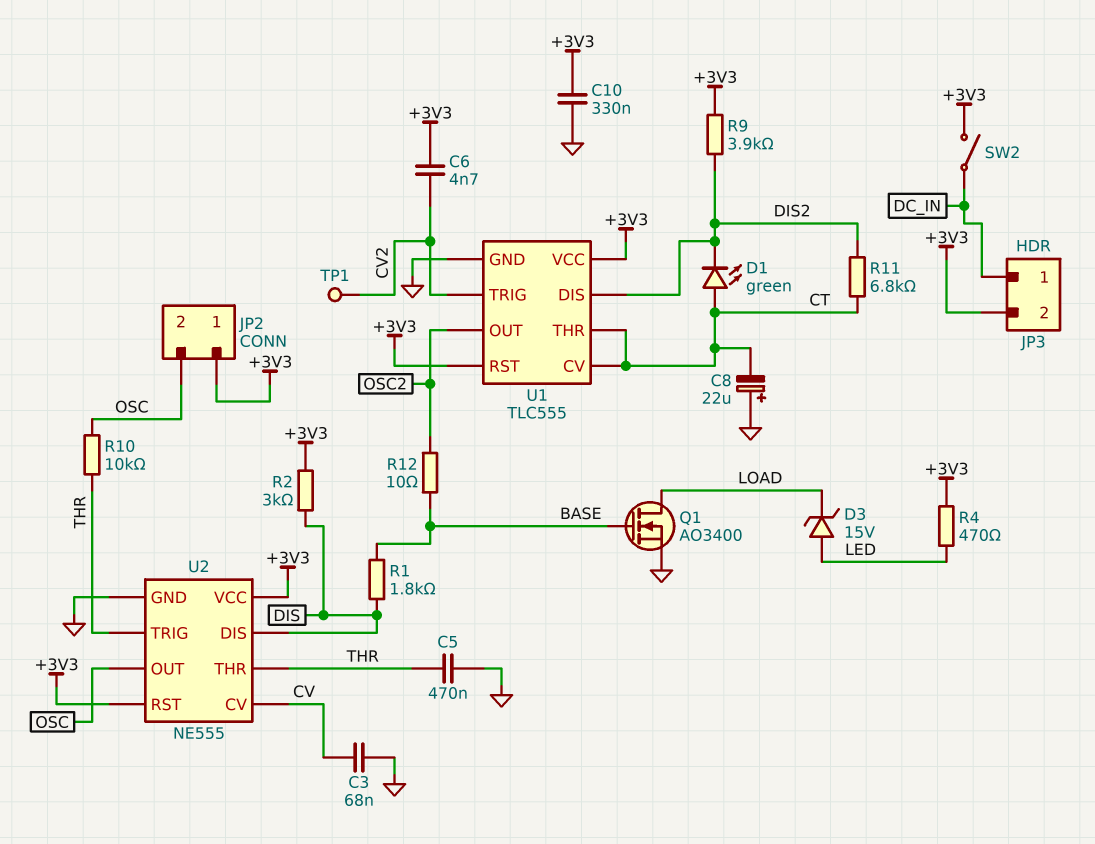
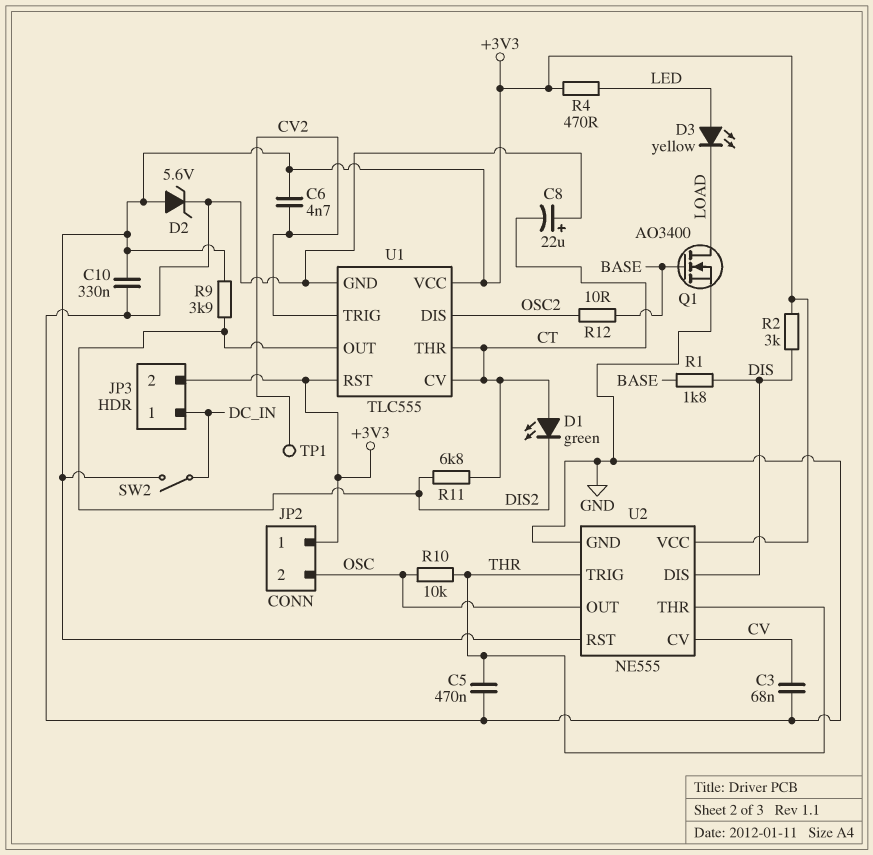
D2: none -> zener 5.6V (A +3V3, K GND)
D3: zener 15V (A LED, K LOAD) -> LED yellow (A LED, K LOAD)
U1 pin DIS: DIS2 -> OSC2
U1 pin OUT: OSC2 -> DIS2

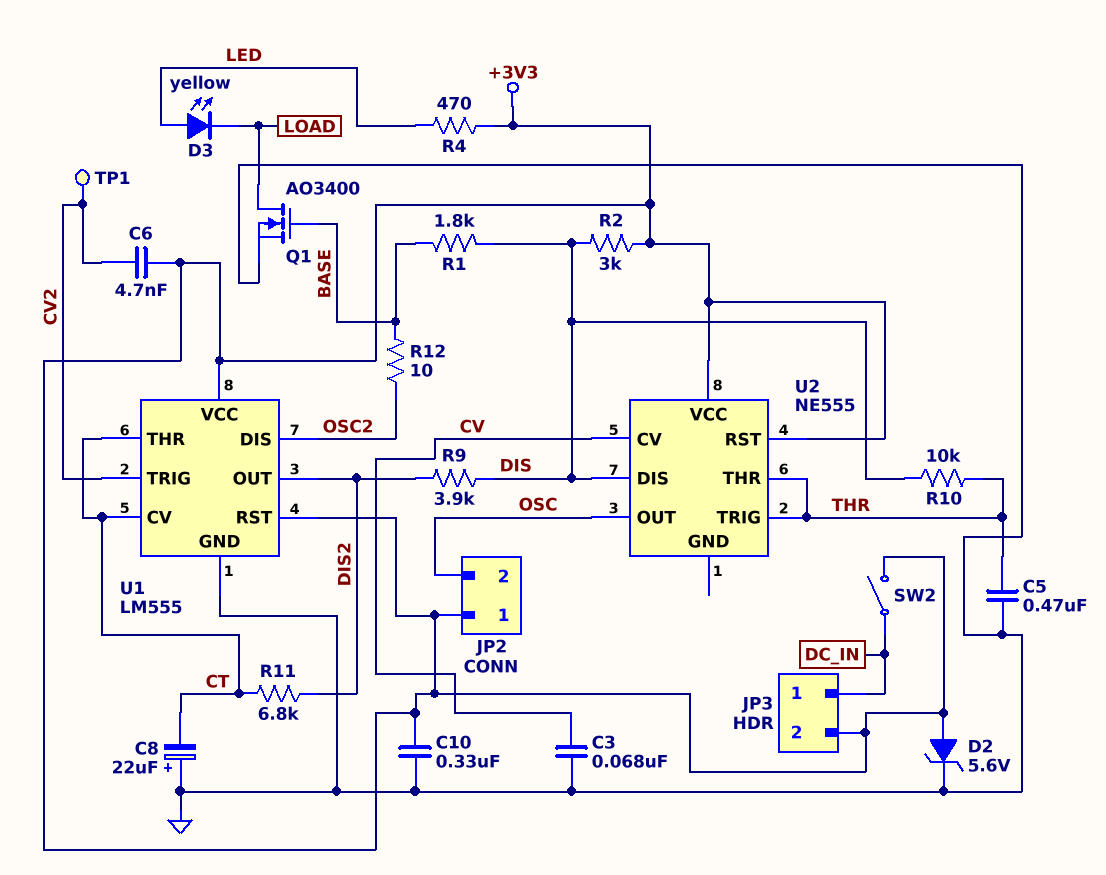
D1: LED green (A CT, K DIS2) -> none
R9: 3.9k (+3V3, DIS2) -> 3.9k (DIS, DIS2)
R10: 10k (OSC, THR) -> 10k (DIS, THR)
U1: TLC555 -> LM555
U2 pin GND: GND -> none

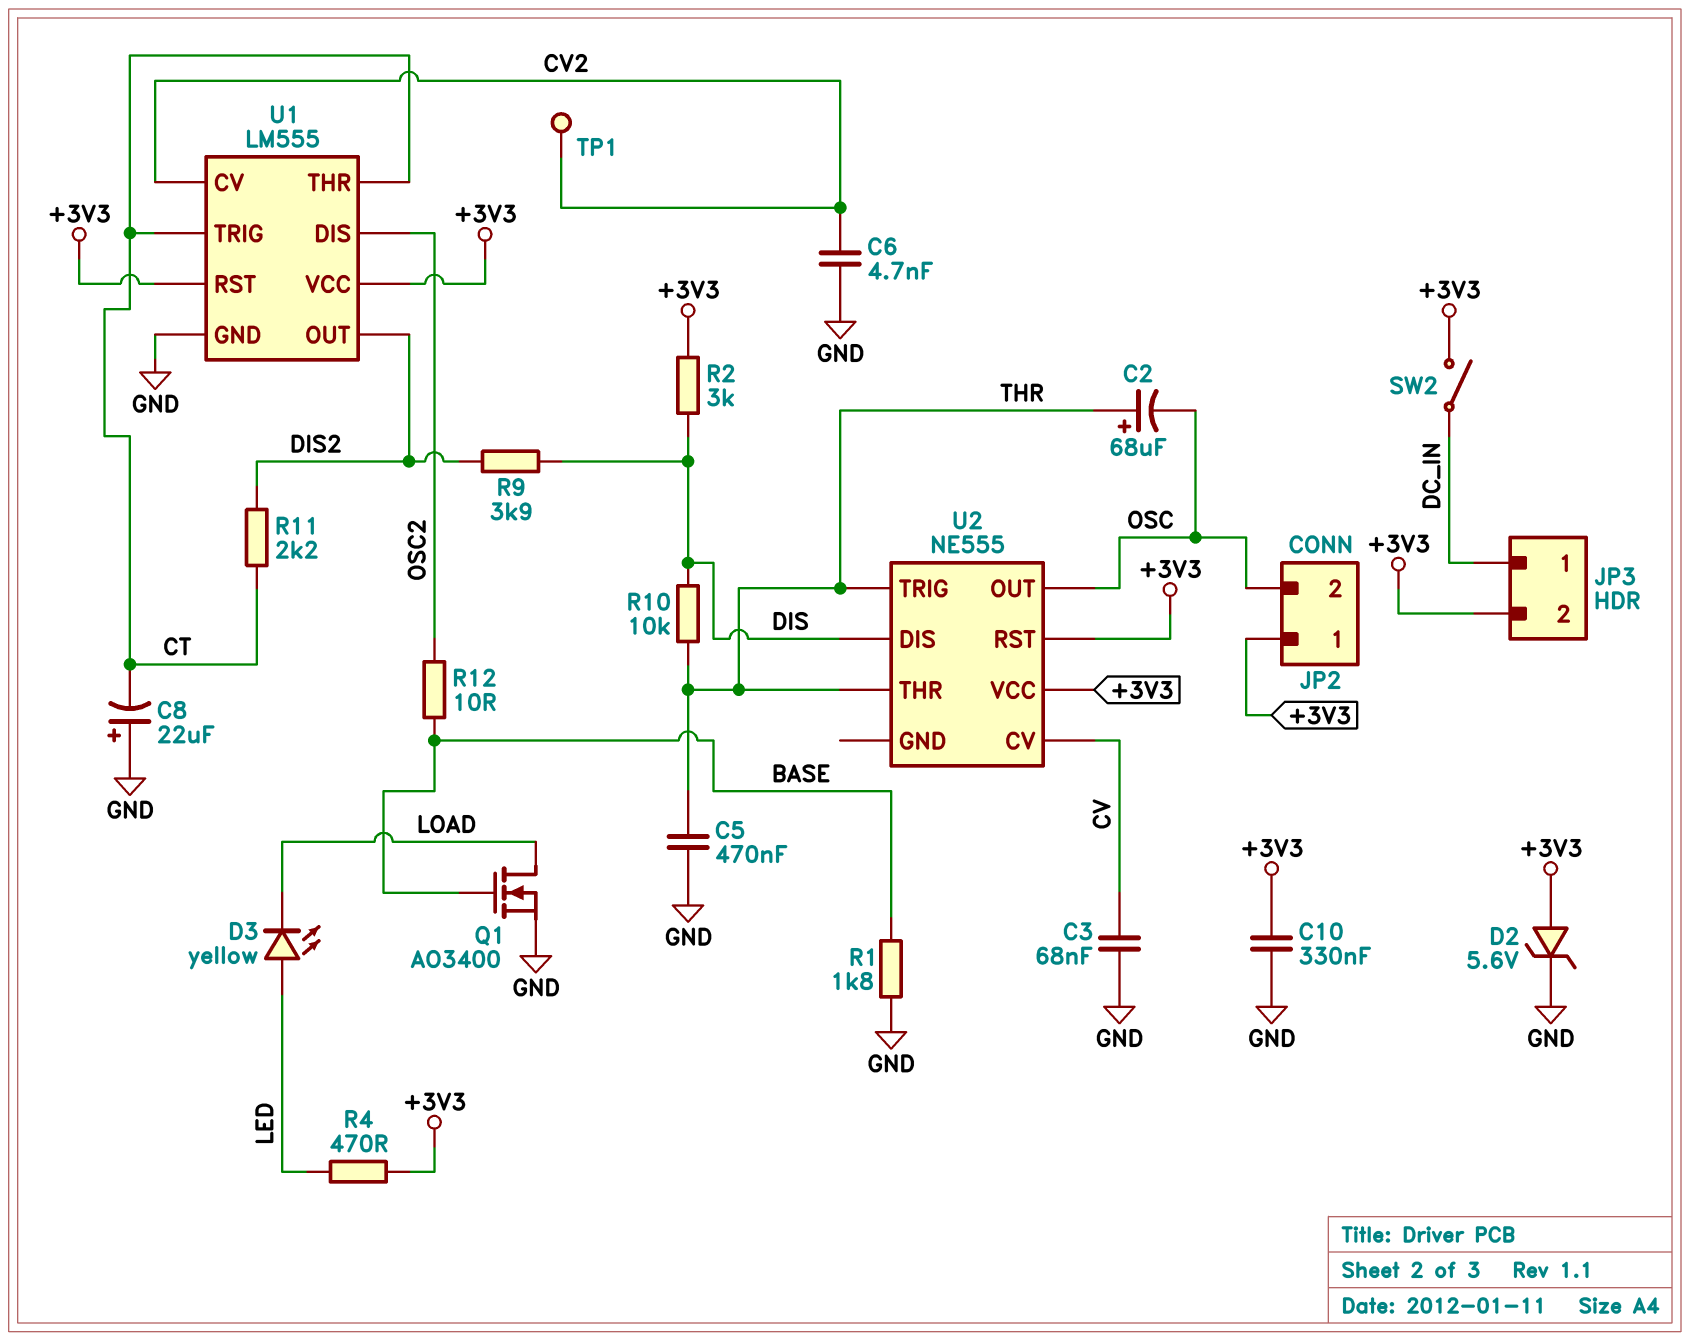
C2: none -> 68uF (plus THR, minus OSC)
C6: 4.7nF (+3V3, CV2) -> 4.7nF (CV2, GND)
R1: 1.8k (BASE, DIS) -> 1.8k (BASE, GND)
R11: 6.8k (CT, DIS2) -> 2.2k (CT, DIS2)
U1 pin CV: CT -> CV2
U1 pin TRIG: CV2 -> CT

